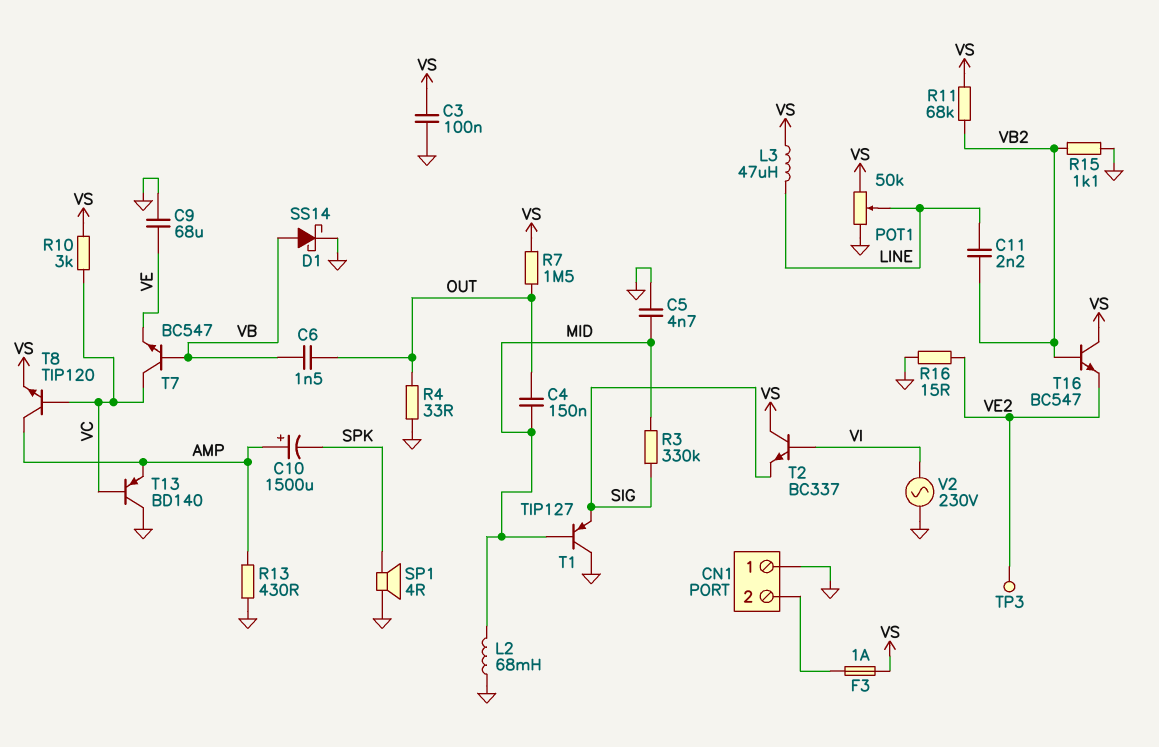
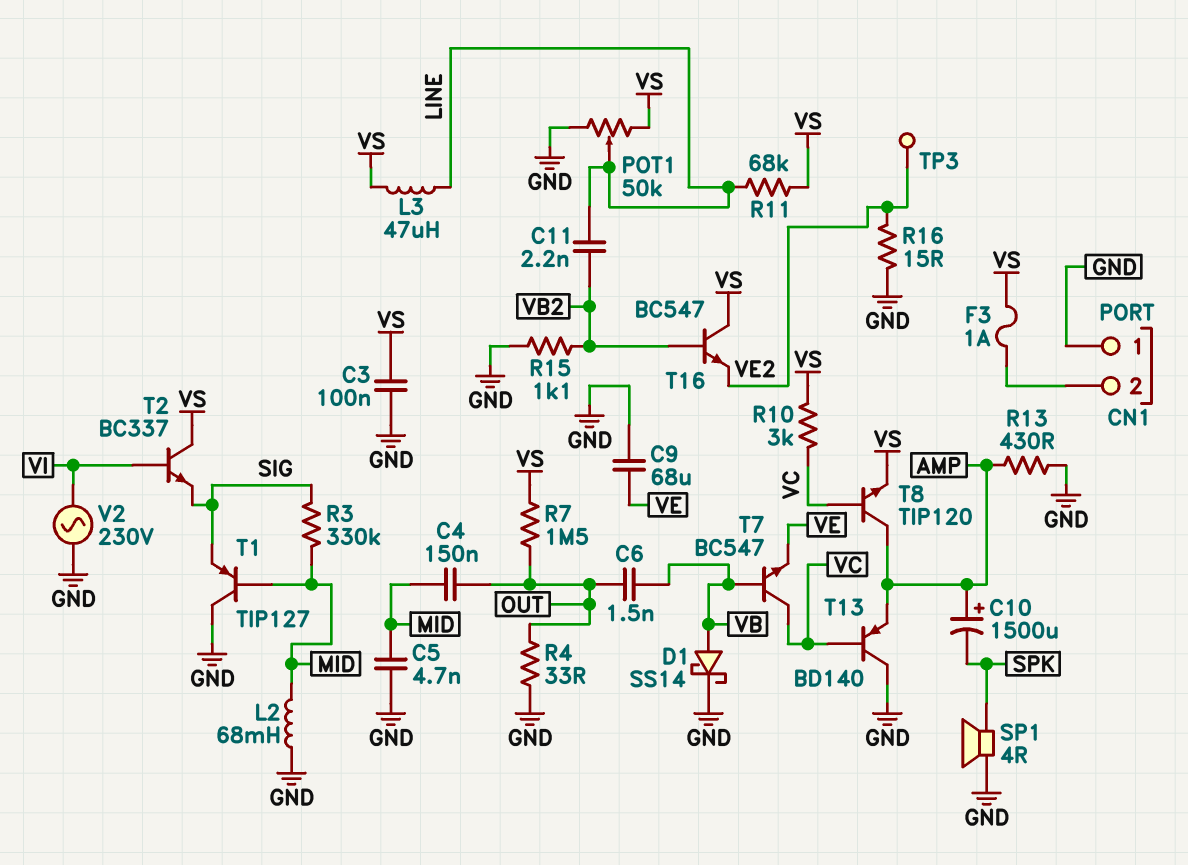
R11: 68k (VB2, VS) -> 68k (LINE, VS)

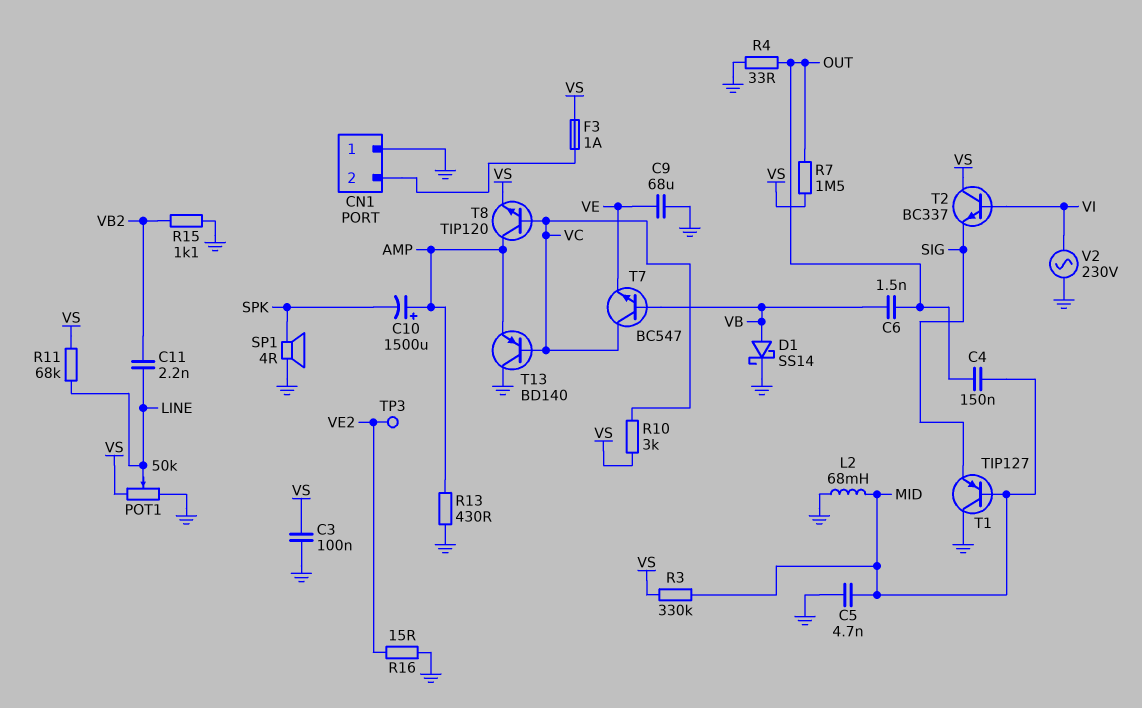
L3: 47uH (LINE, VS) -> none
R3: 330k (MID, SIG) -> 330k (MID, VS)
T16: NPN BC547 (B VB2, C VS, E VE2) -> none

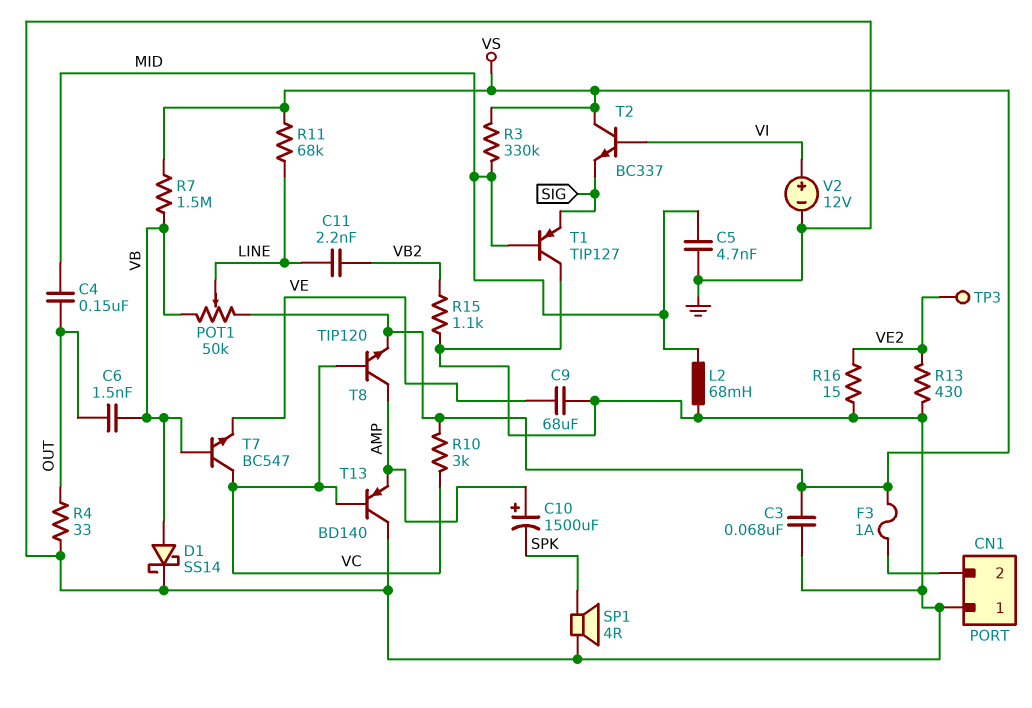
C3: 100nF (GND, VS) -> 68nF (GND, VS)
POT1: 50k (GND, VS, wiper LINE) -> 50k (VB, VS, wiper LINE)
R7: 1.5M (OUT, VS) -> 1.5M (VB, VS)
R13: 430 (AMP, GND) -> 430 (GND, VE2)
V2: AC 230V (GND, VI) -> 12V (plus VI, minus GND)

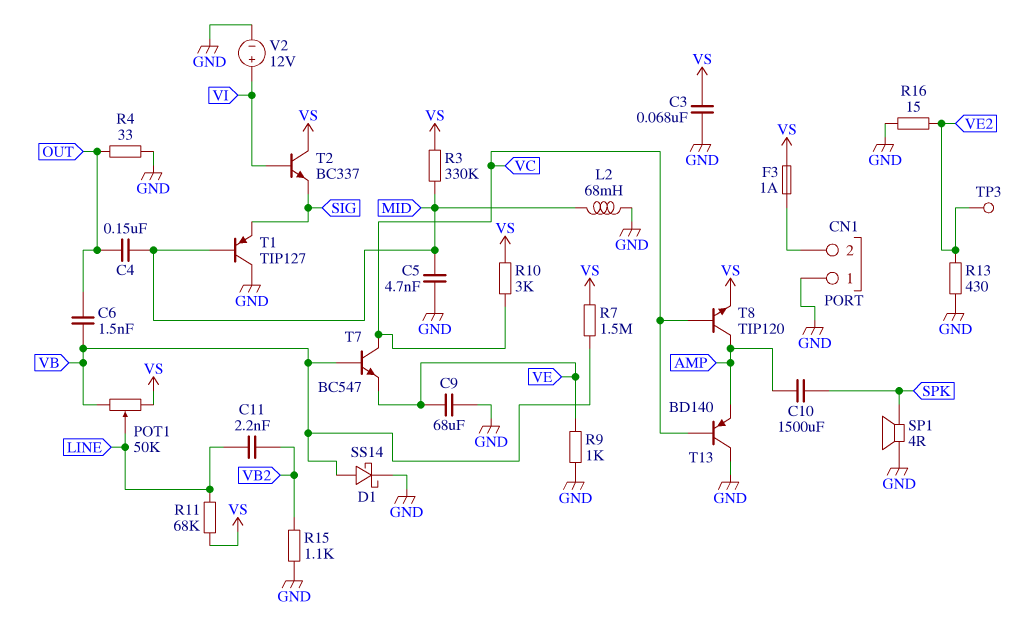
C10: 1500uF (plus AMP, minus SPK) -> 1500uF (AMP, SPK)
R9: none -> 1k (GND, VE)

